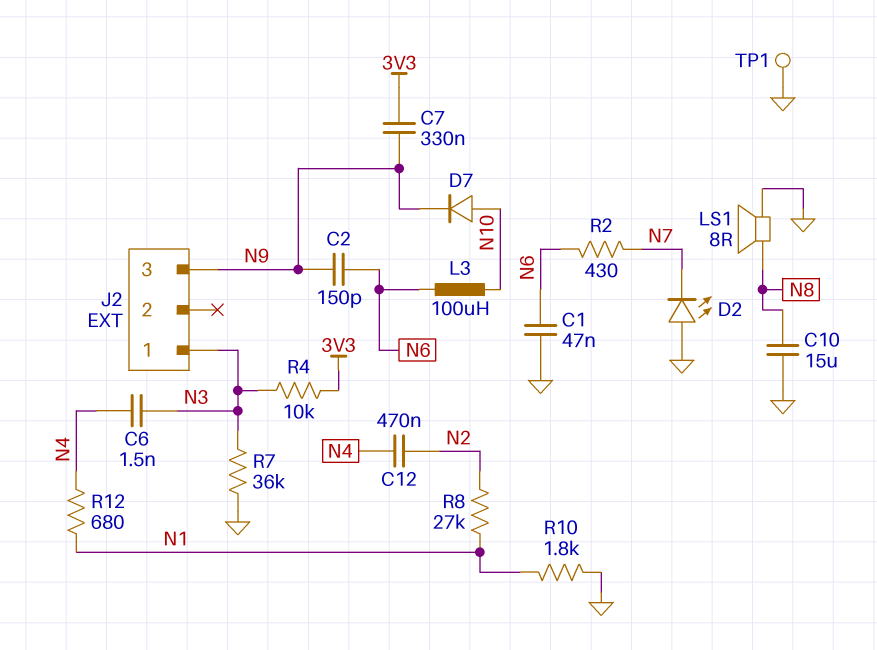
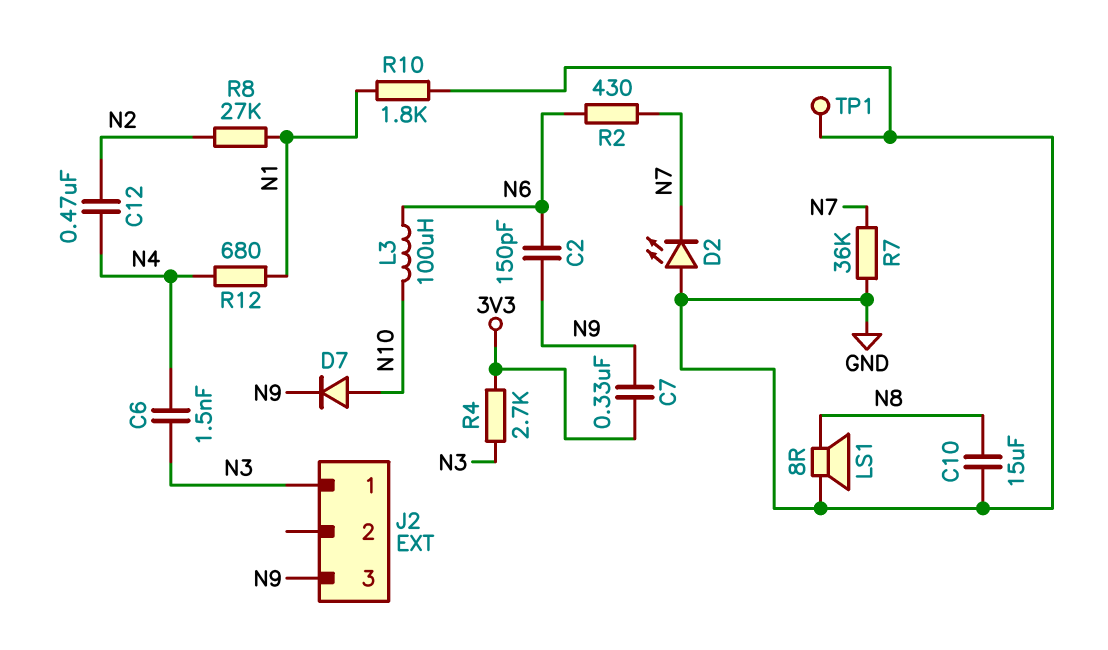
C1: 47nF (GND, N6) -> none
R4: 10k (3V3, N3) -> 2.7k (3V3, N3)
R7: 36k (GND, N3) -> 36k (GND, N7)

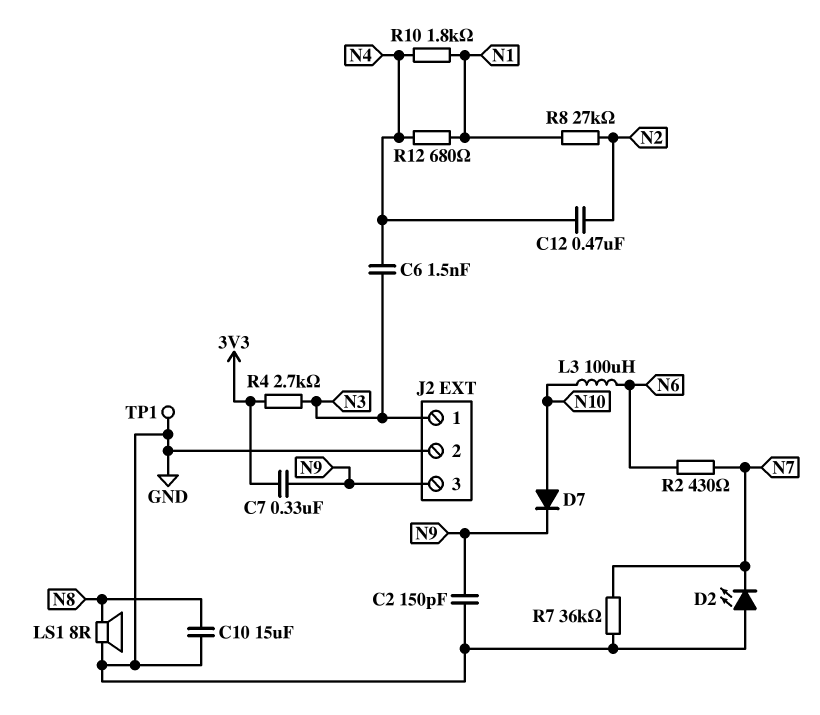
C2: 150pF (N6, N9) -> 150pF (GND, N9)
J2 pin 2: none -> GND
R10: 1.8k (GND, N1) -> 1.8k (N1, N4)

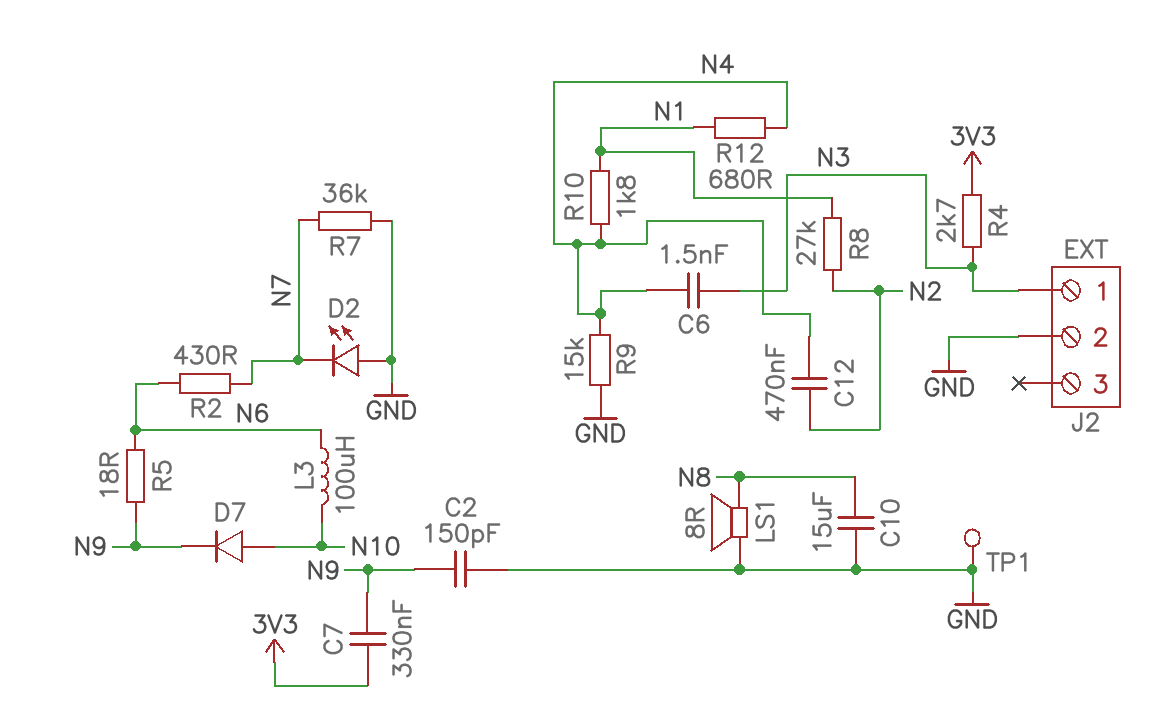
J2 pin 3: N9 -> none
R5: none -> 18 (N6, N9)
R9: none -> 15k (GND, N4)

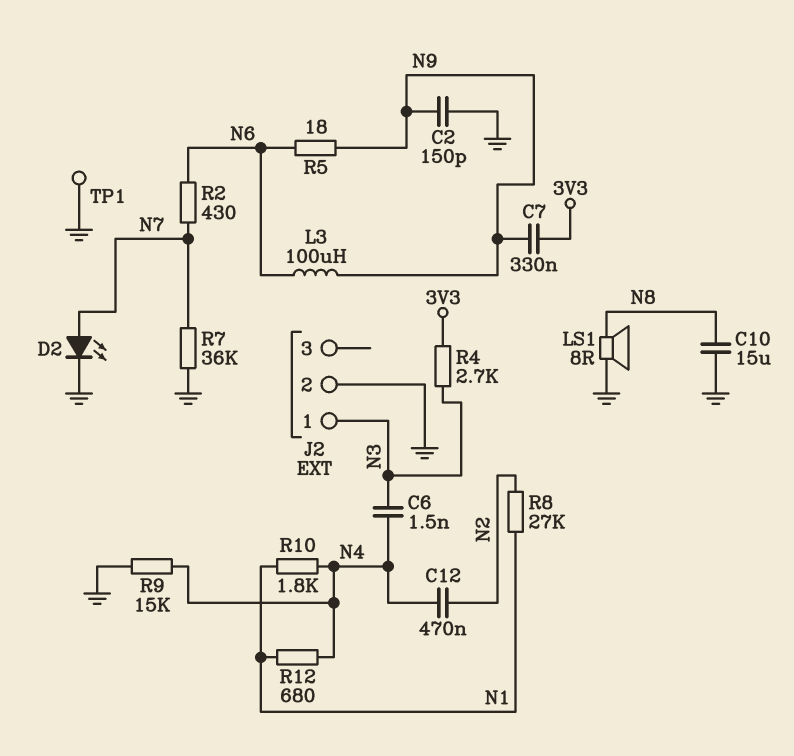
D2: LED (A GND, K N7) -> LED (A N7, K GND)
D7: diode (A N10, K N9) -> none
L3: 100uH (N6, N10) -> 100uH (N6, N9)

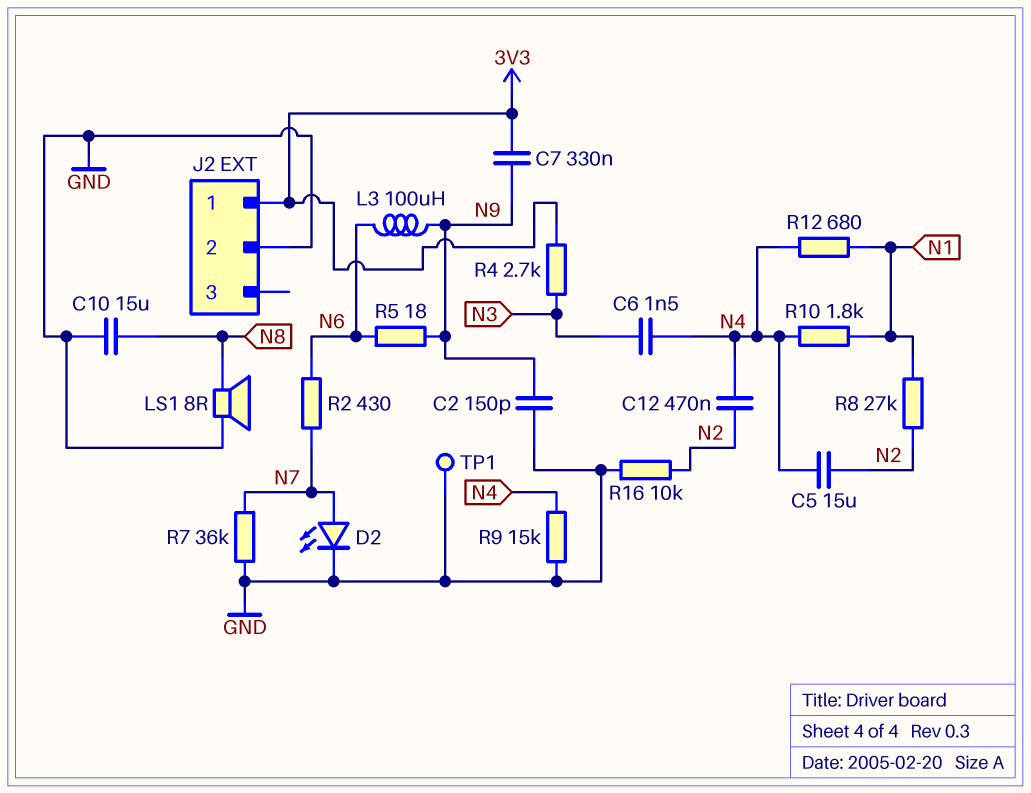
C5: none -> 15uF (N2, N4)
J2 pin 1: N3 -> 3V3
R16: none -> 10k (GND, N2)

